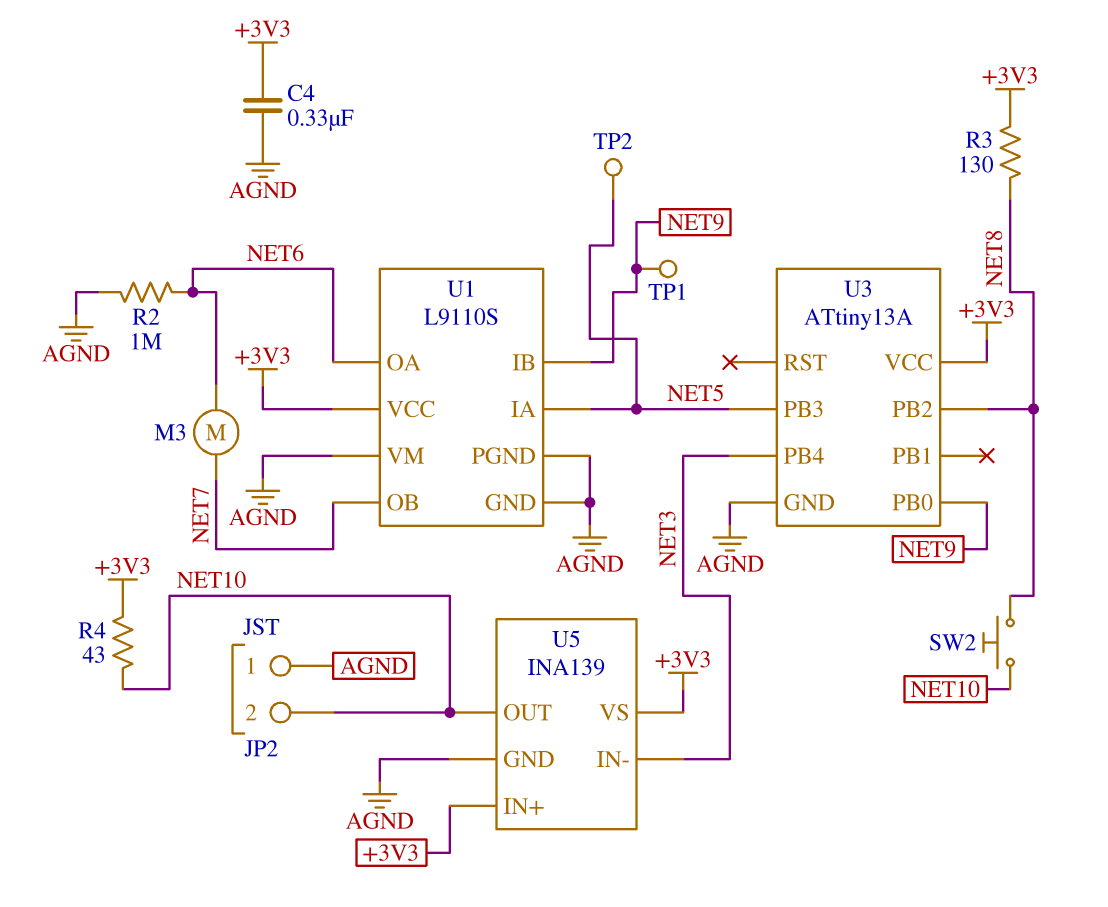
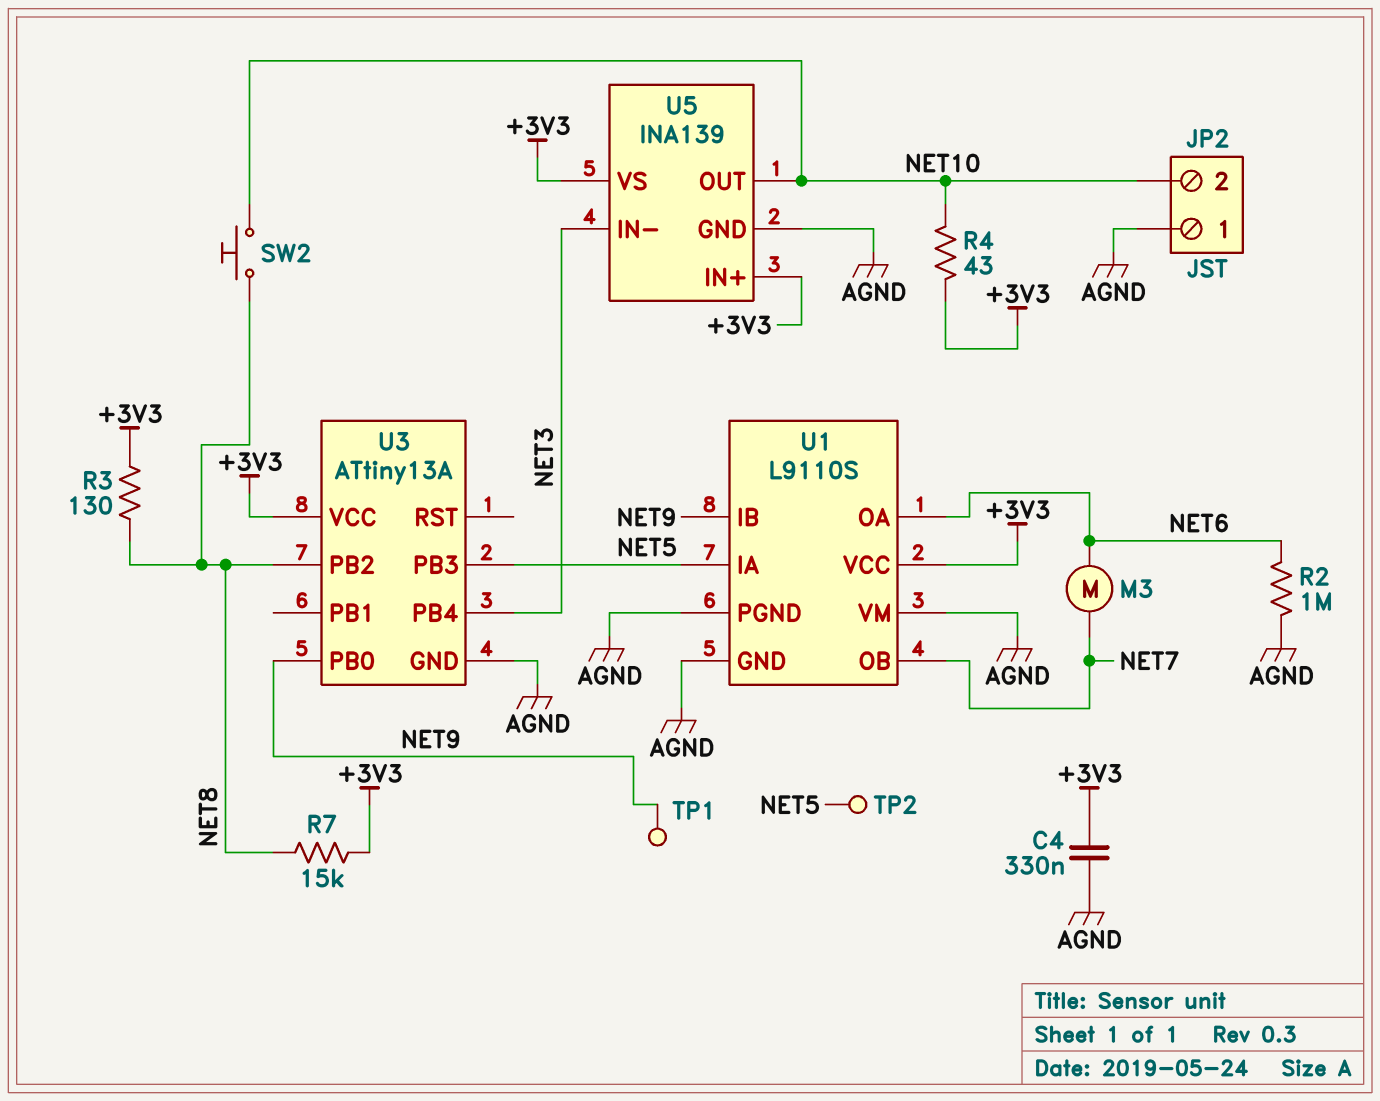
R7: none -> 15k (+3V3, NET8)

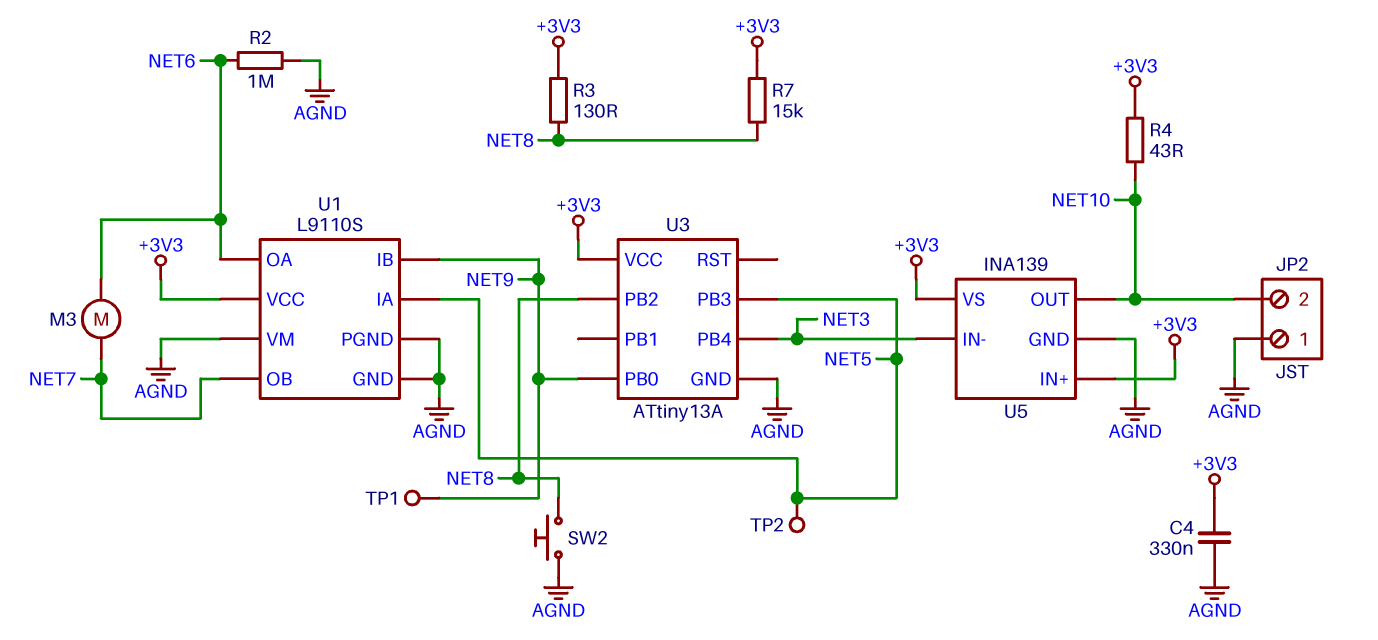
SW2: button (NET8, NET10) -> button (AGND, NET8)

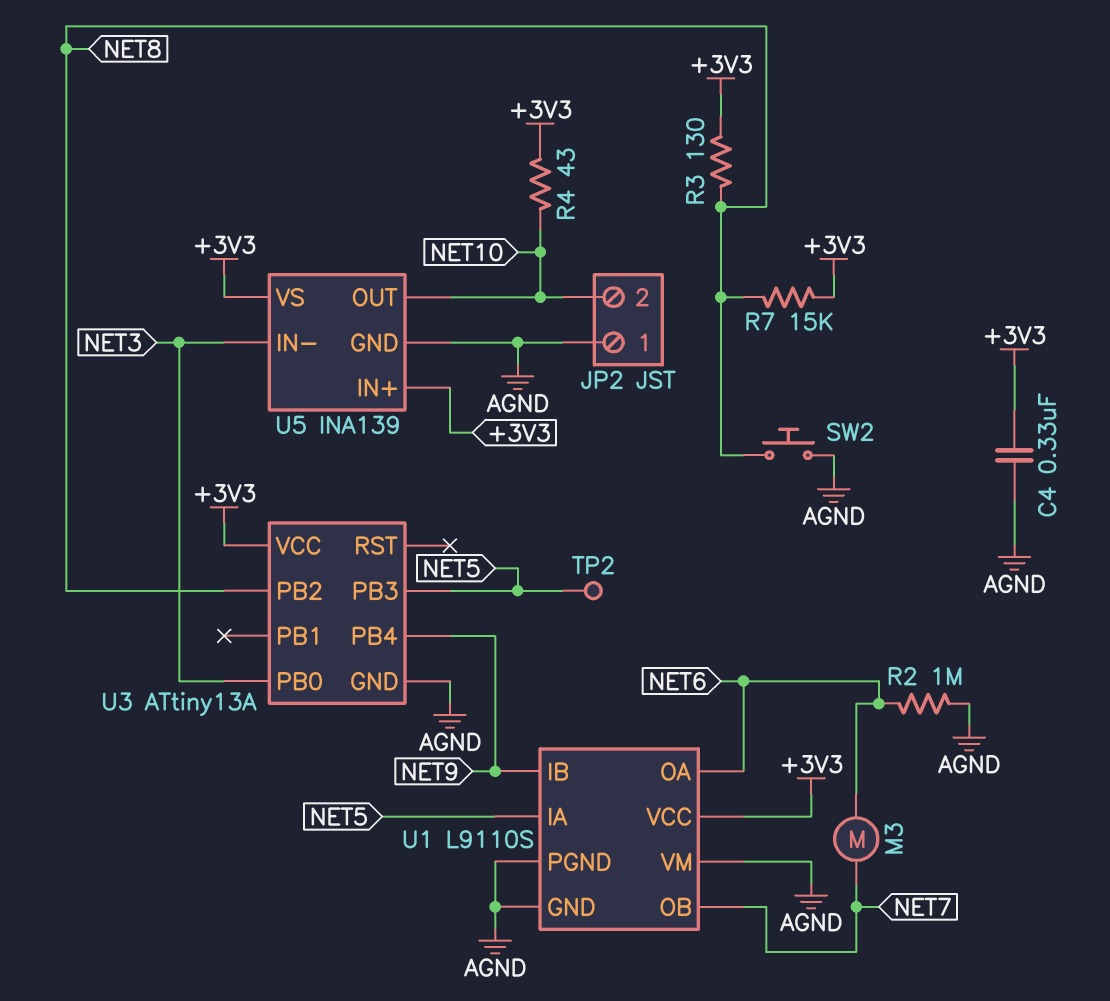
TP1: test point (NET9) -> none
U3 pin PB0: NET9 -> NET3
U3 pin PB4: NET3 -> NET9

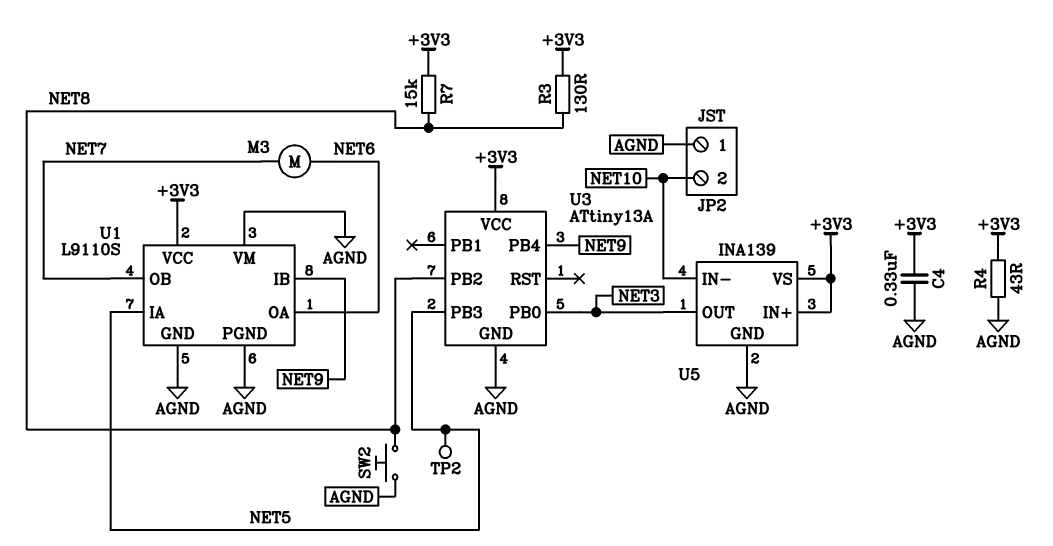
R2: 1M (AGND, NET6) -> none
R4: 43 (+3V3, NET10) -> 43 (+3V3, AGND)
U5 pin IN-: NET3 -> NET10
U5 pin OUT: NET10 -> NET3

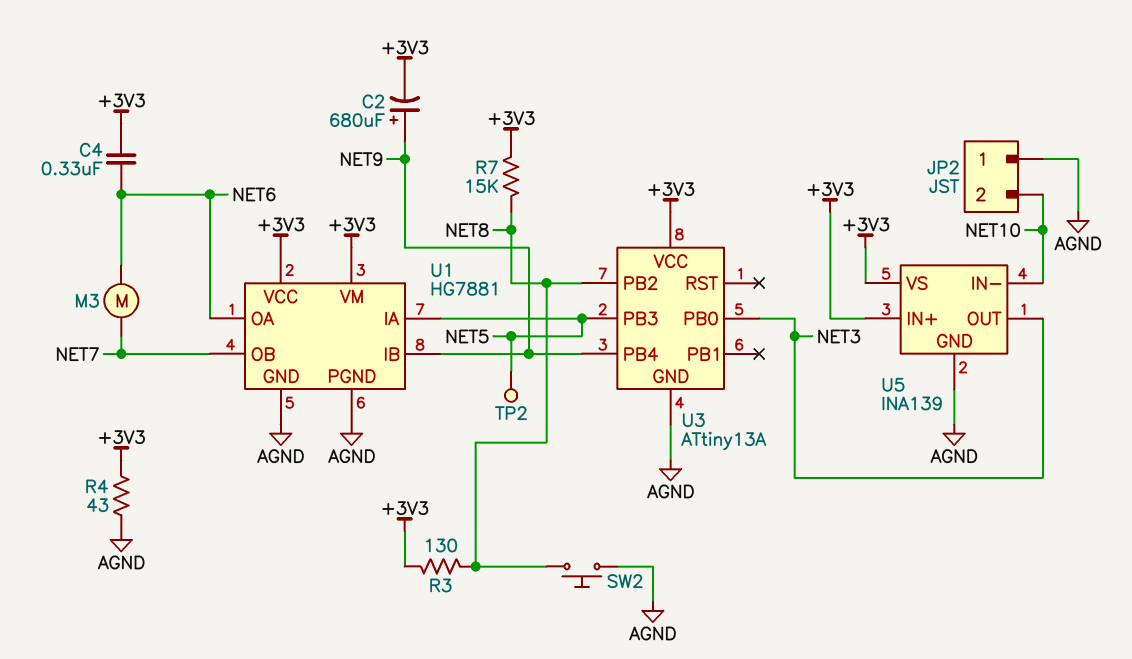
C2: none -> 680uF (plus NET9, minus +3V3)
C4: 330nF (+3V3, AGND) -> 330nF (+3V3, NET6)
U1: L9110S -> HG7881
U1 pin VM: AGND -> +3V3

